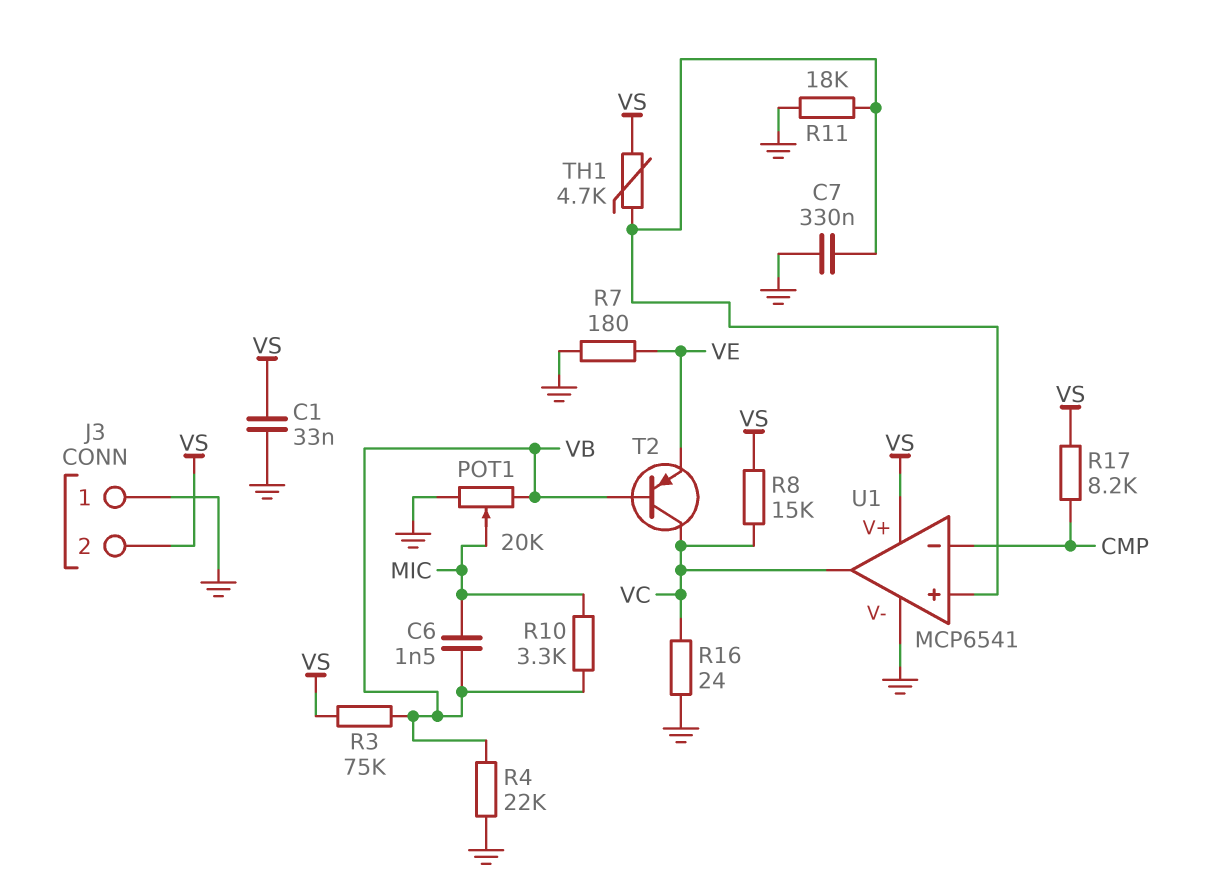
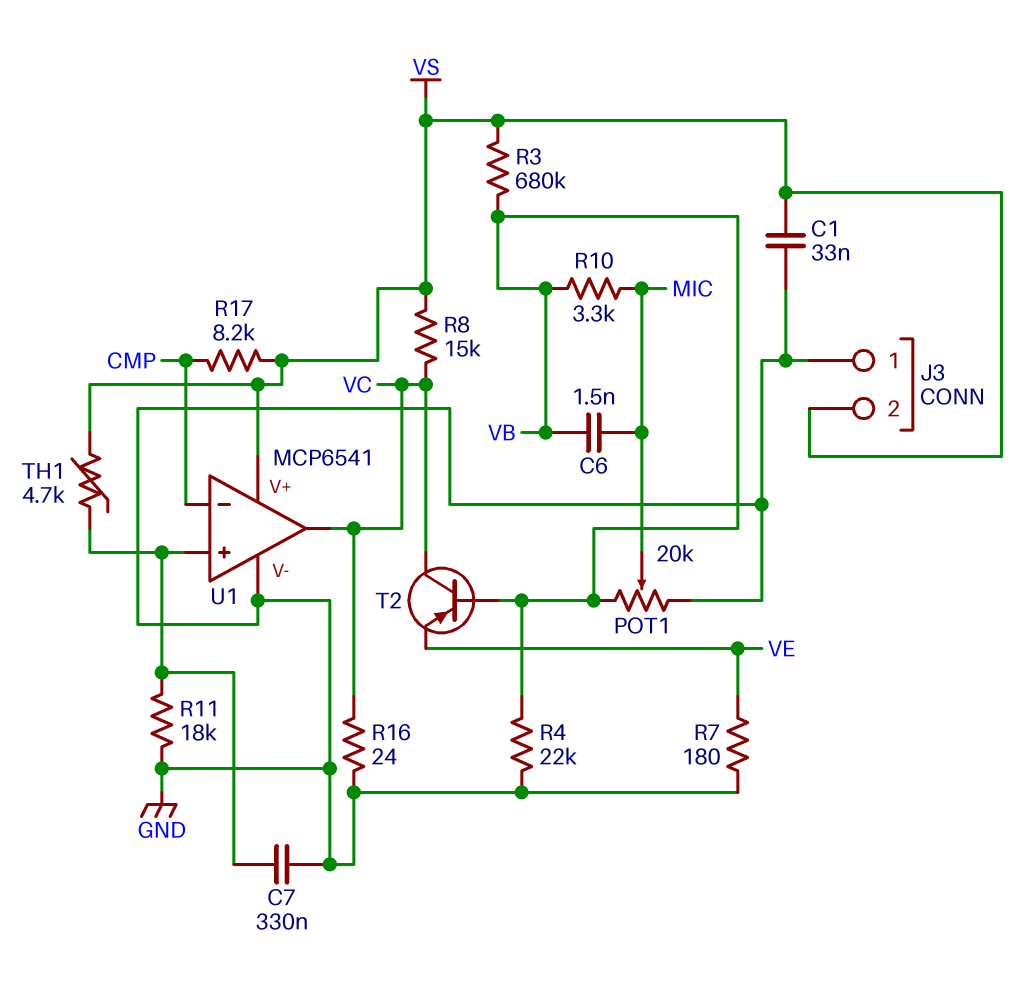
R3: 75k (VB, VS) -> 680k (VB, VS)

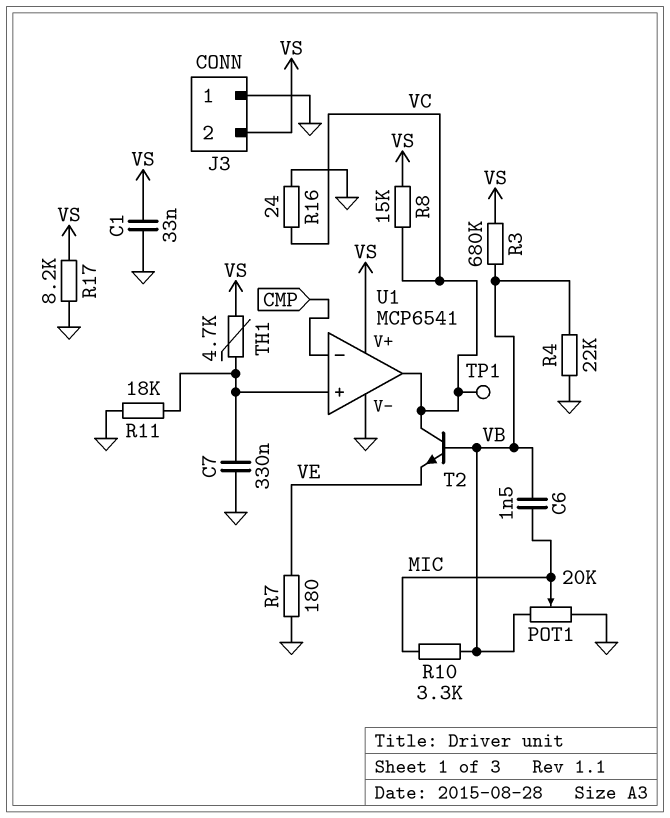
R17: 8.2k (CMP, VS) -> 8.2k (GND, VS)
T2: PNP (B VB, C VC, E VE) -> NPN (B VB, C VC, E VE)
TP1: none -> test point (VC)

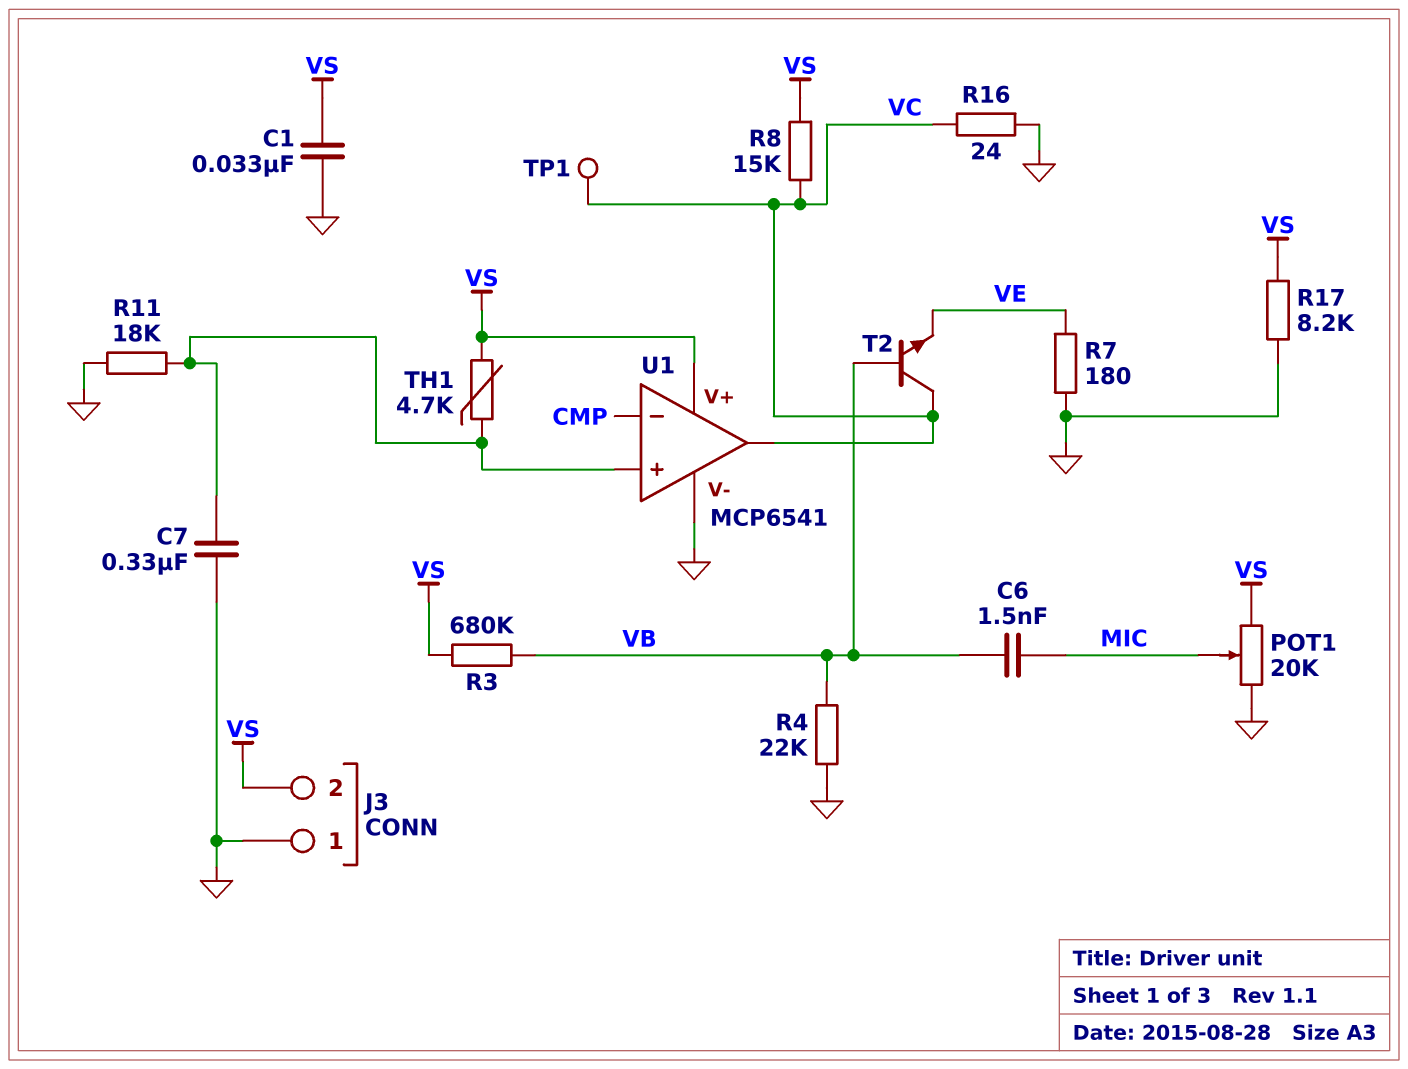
POT1: 20k (GND, VB, wiper MIC) -> 20k (GND, VS, wiper MIC)
R10: 3.3k (MIC, VB) -> none

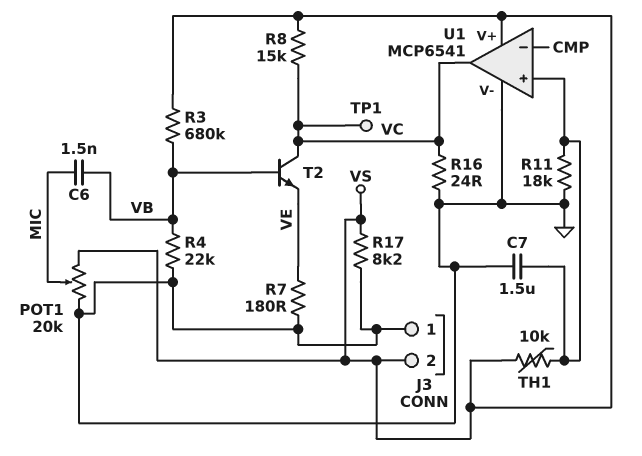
C1: 33nF (GND, VS) -> none
C7: 330nF (GND, U1/in+) -> 1.5uF (GND, U1/in+)
TH1: 4.7k (U1/in+, VS) -> 10k (U1/in+, VS)

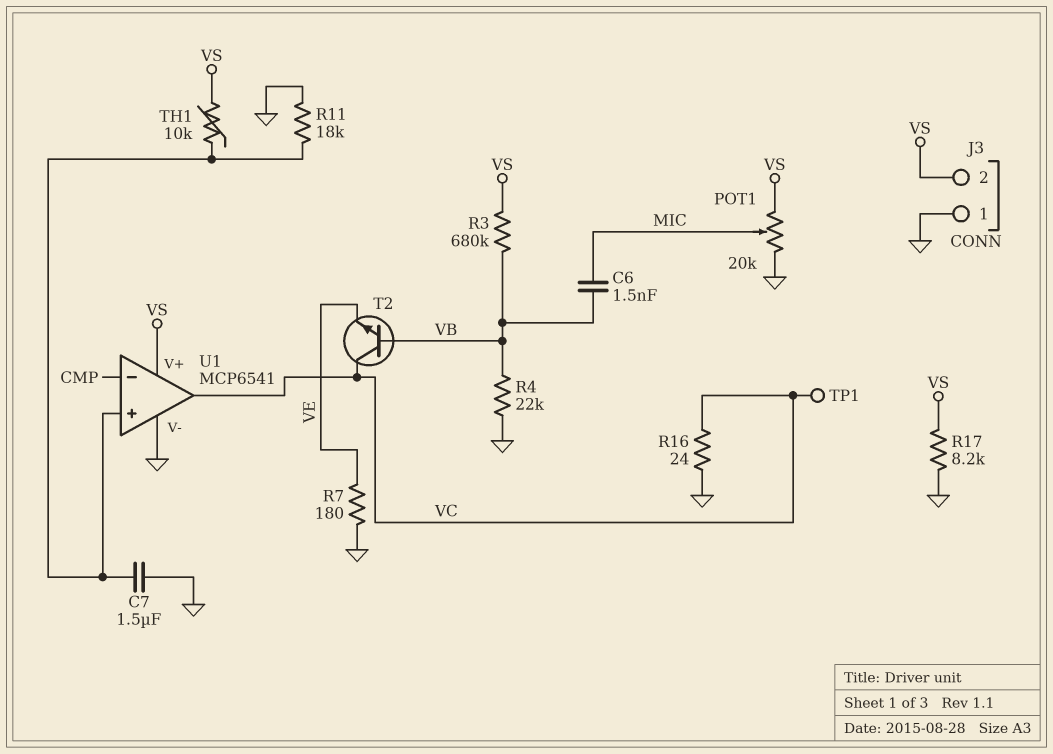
R8: 15k (VC, VS) -> none

